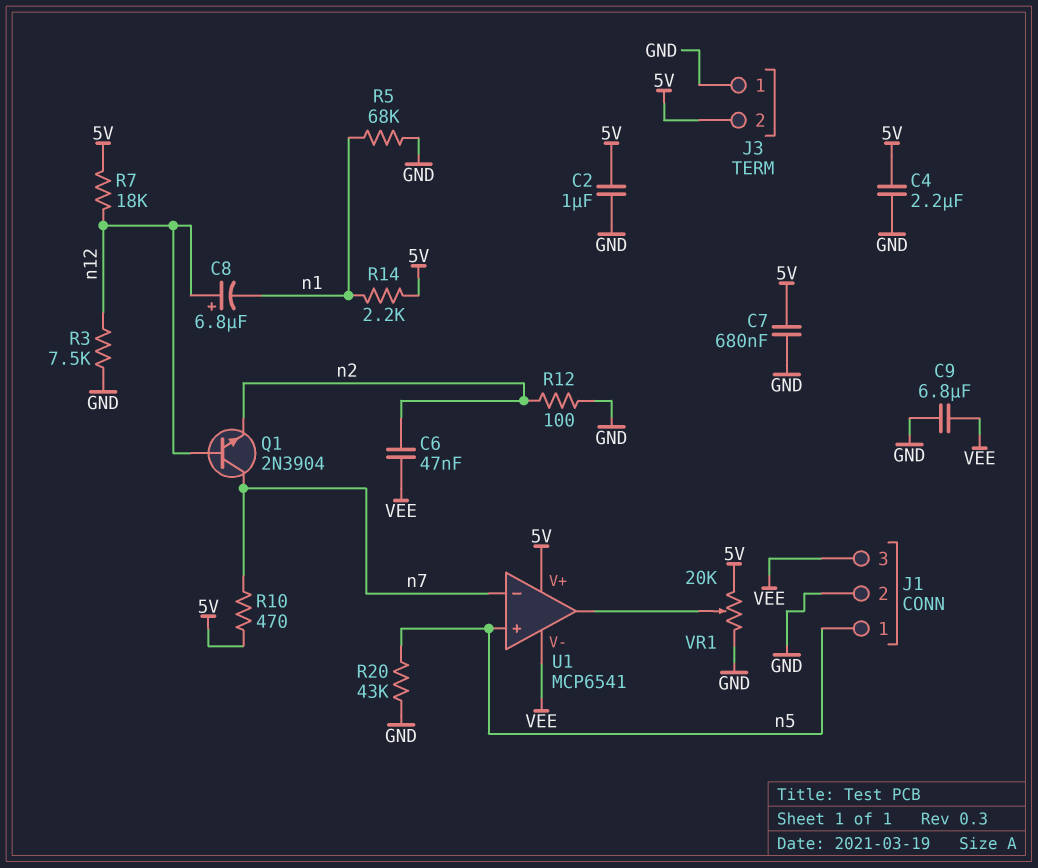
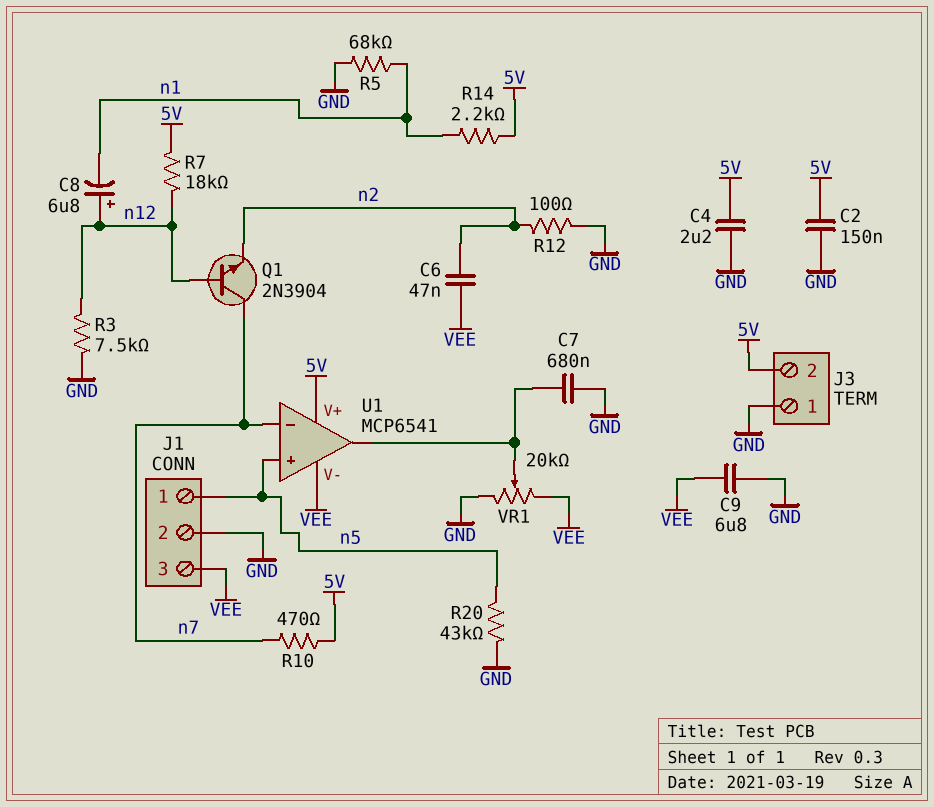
C2: 1uF (5V, GND) -> 150nF (5V, GND)
C7: 680nF (5V, GND) -> 680nF (GND, U1/out)
VR1: 20k (5V, GND, wiper U1/out) -> 20k (GND, VEE, wiper U1/out)

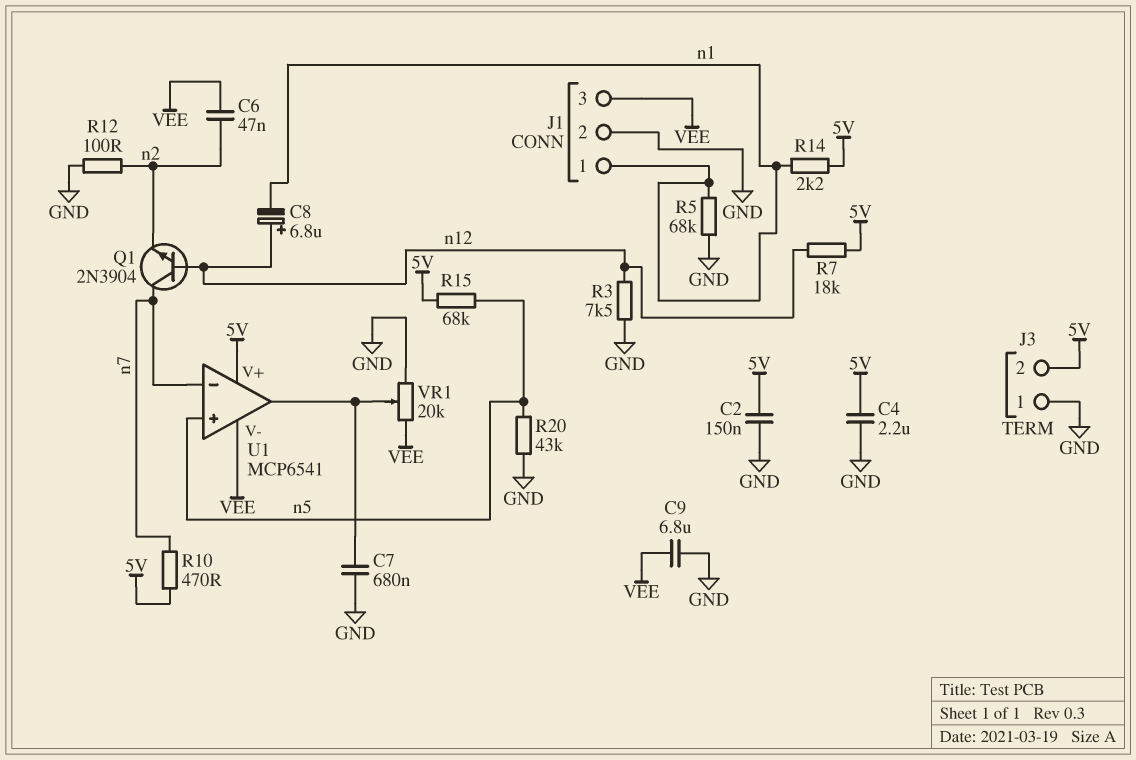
J1 pin 1: n5 -> n1
R15: none -> 68k (5V, n5)

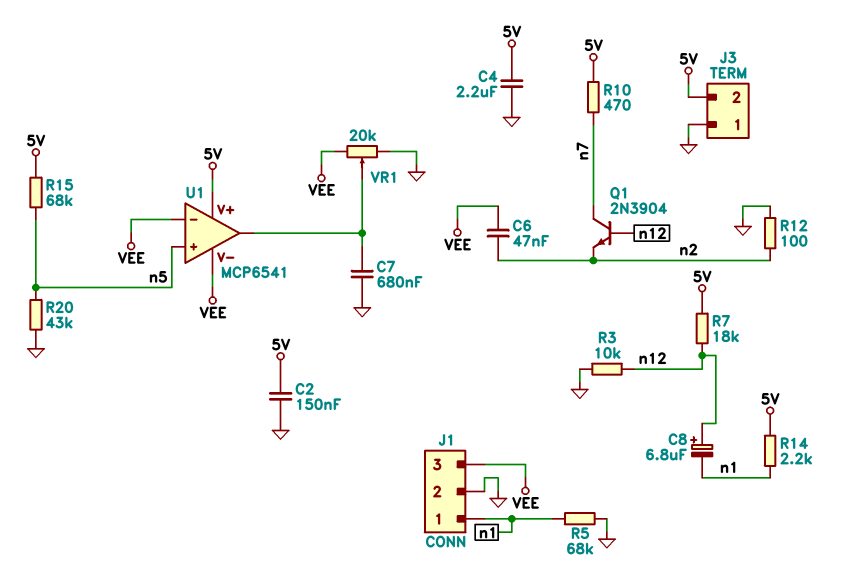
C9: 6.8uF (GND, VEE) -> none
R3: 7.5k (GND, n12) -> 10k (GND, n12)
U1 pin in-: n7 -> VEE

